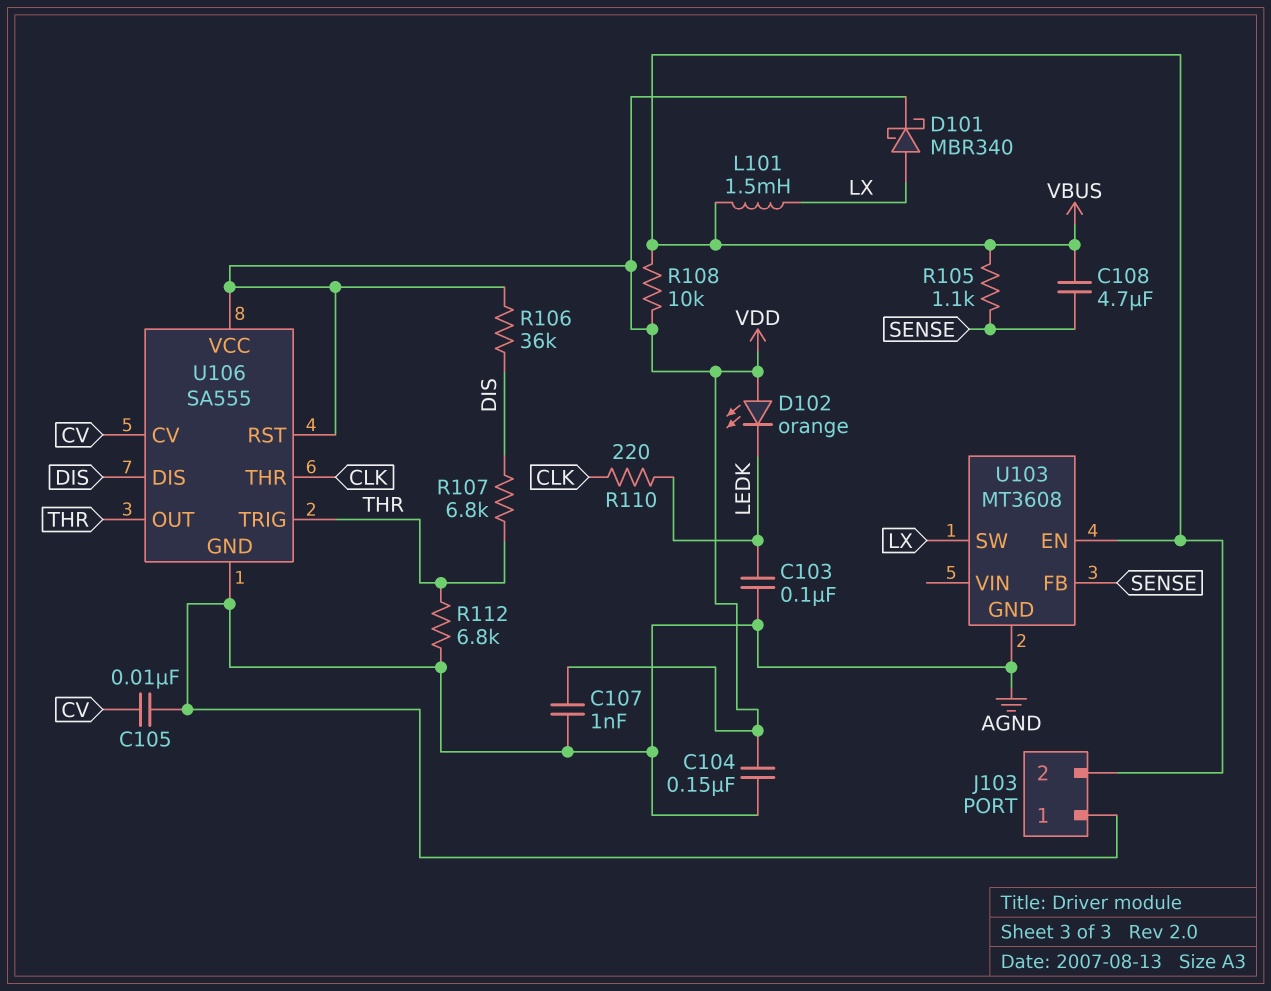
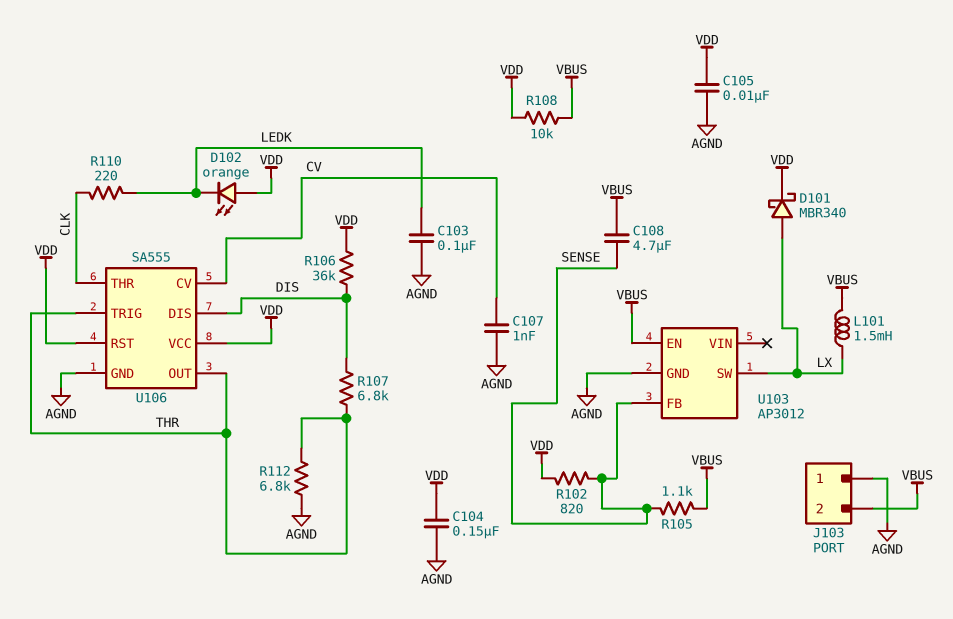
C105: 10nF (AGND, CV) -> 10nF (AGND, VDD)
C107: 1nF (AGND, VDD) -> 1nF (AGND, CV)
R102: none -> 820 (SENSE, VDD)
U103: MT3608 -> AP3012

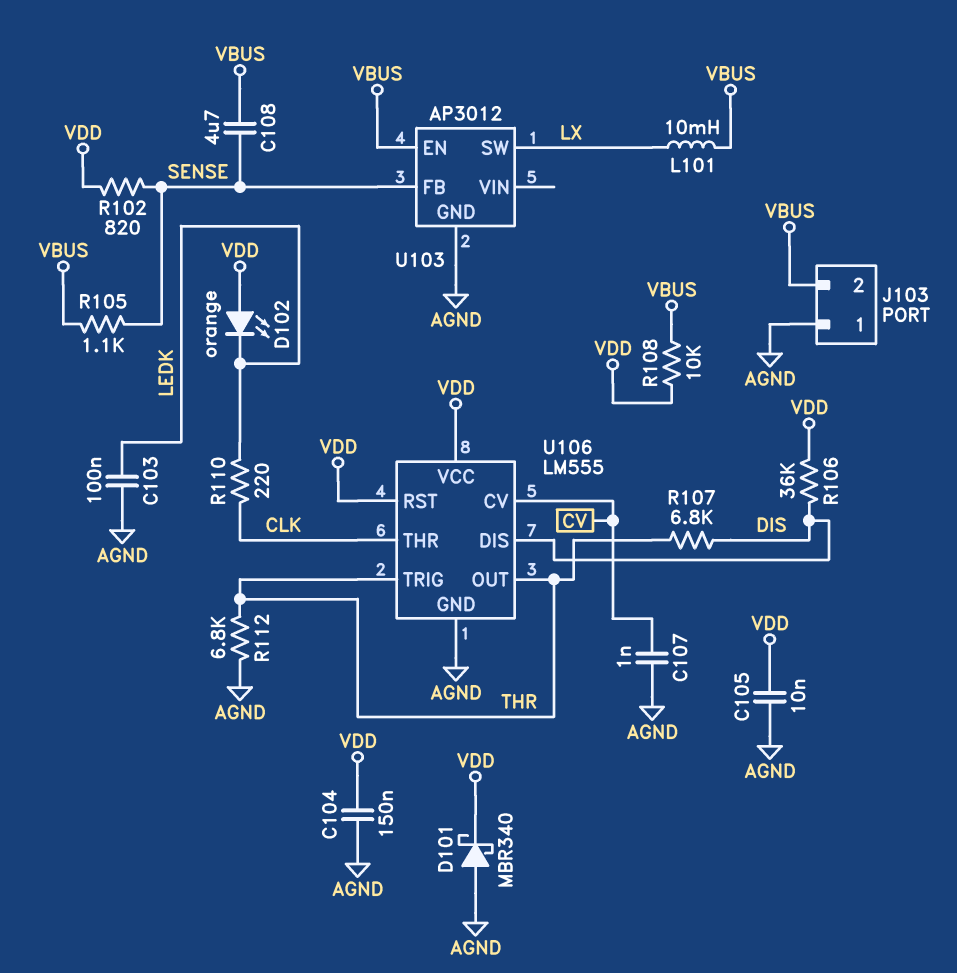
D101: schottky MBR340 (A LX, K VDD) -> schottky MBR340 (A AGND, K VDD)
L101: 1.5mH (LX, VBUS) -> 10mH (LX, VBUS)
U106: SA555 -> LM555

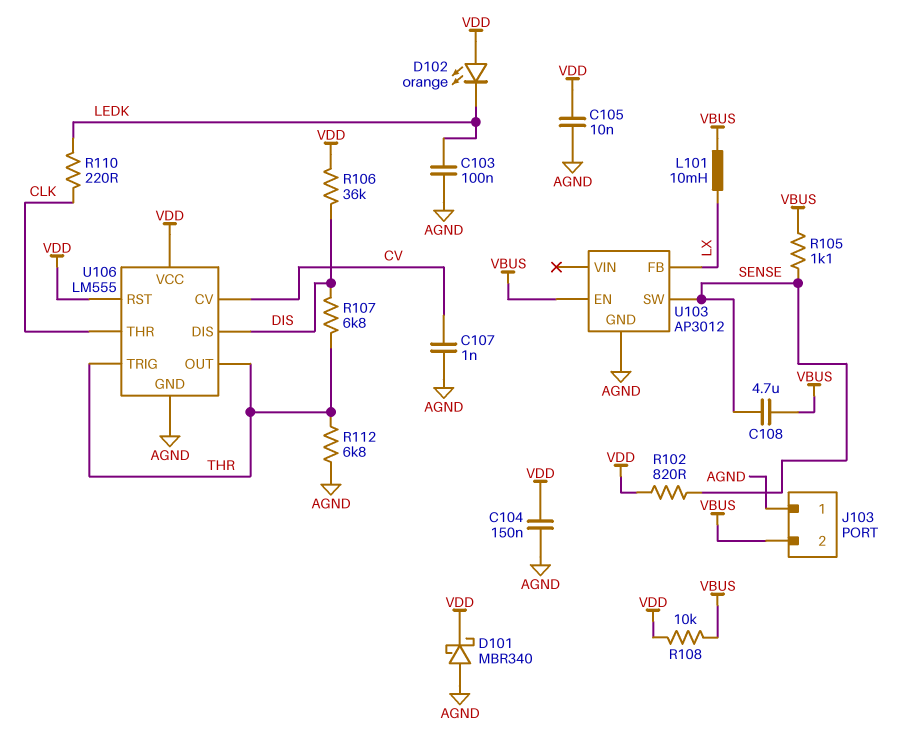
U103 pin FB: SENSE -> LX
U103 pin SW: LX -> SENSE

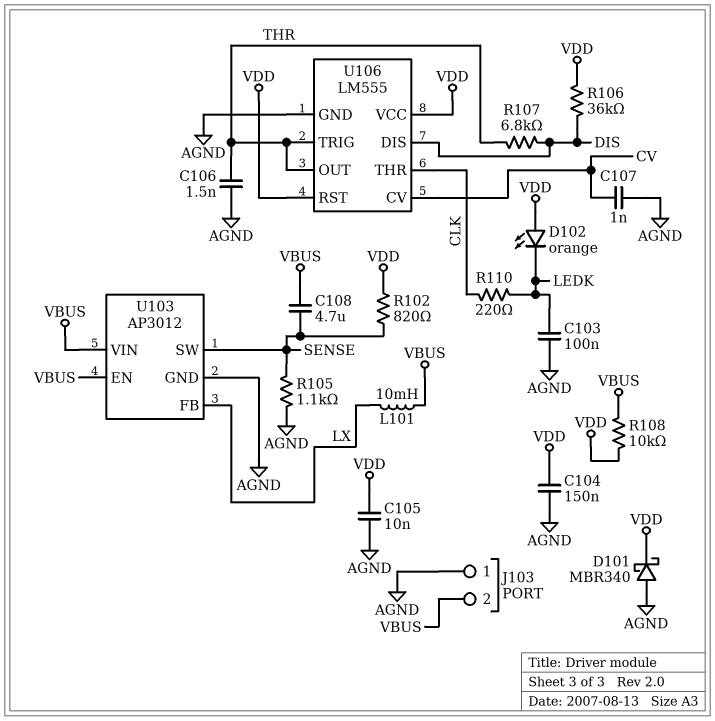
C106: none -> 1.5nF (AGND, THR)
R105: 1.1k (SENSE, VBUS) -> 1.1k (AGND, SENSE)
R112: 6.8k (AGND, THR) -> none
U103 pin VIN: none -> VBUS

